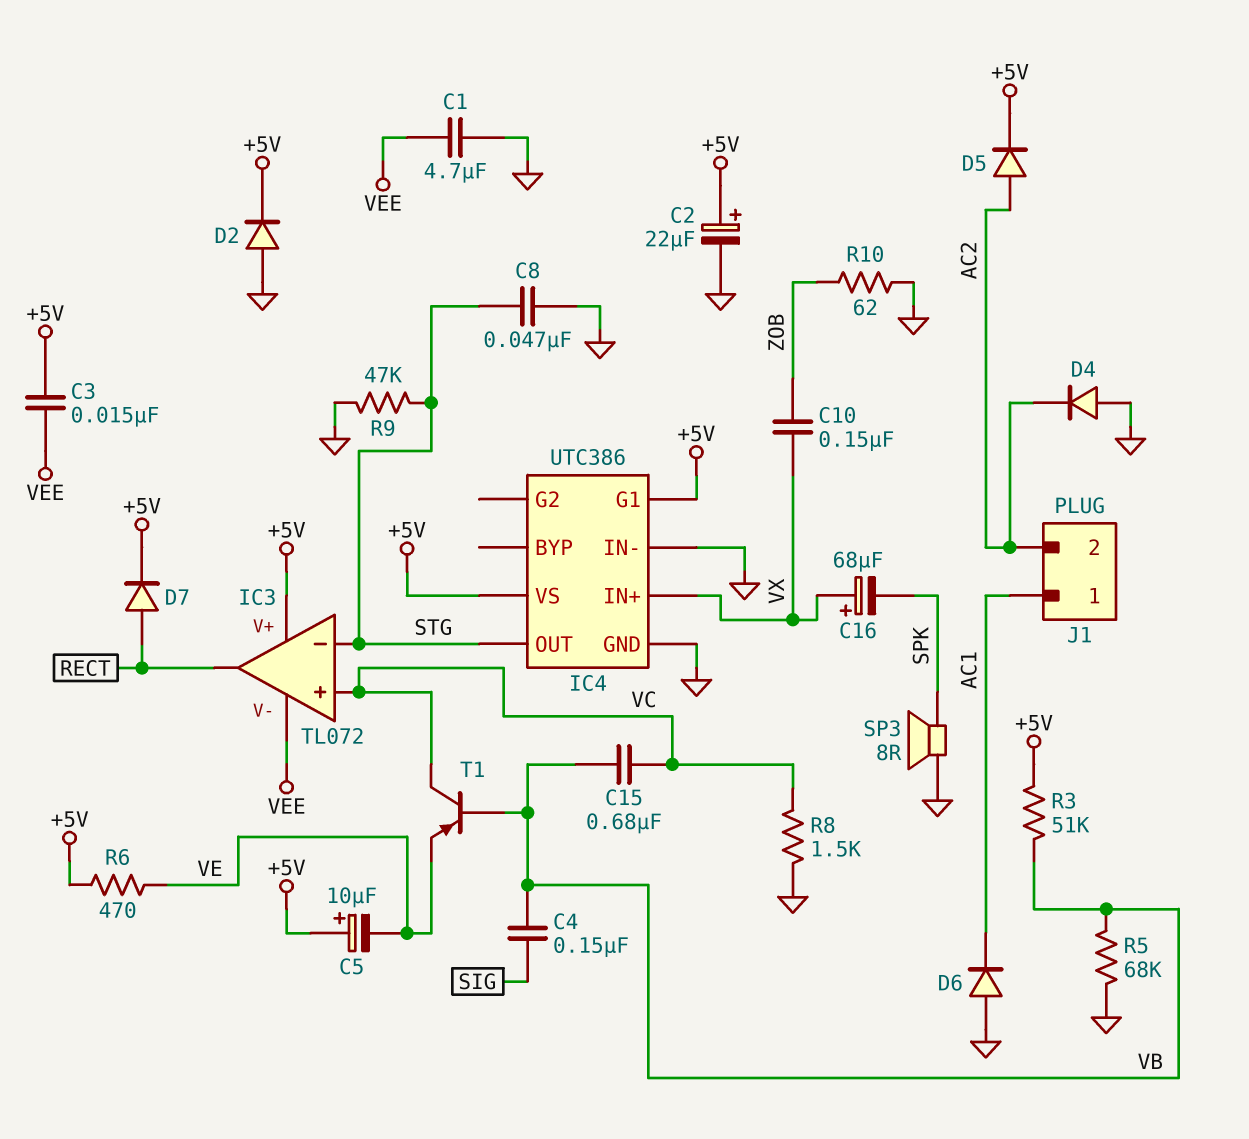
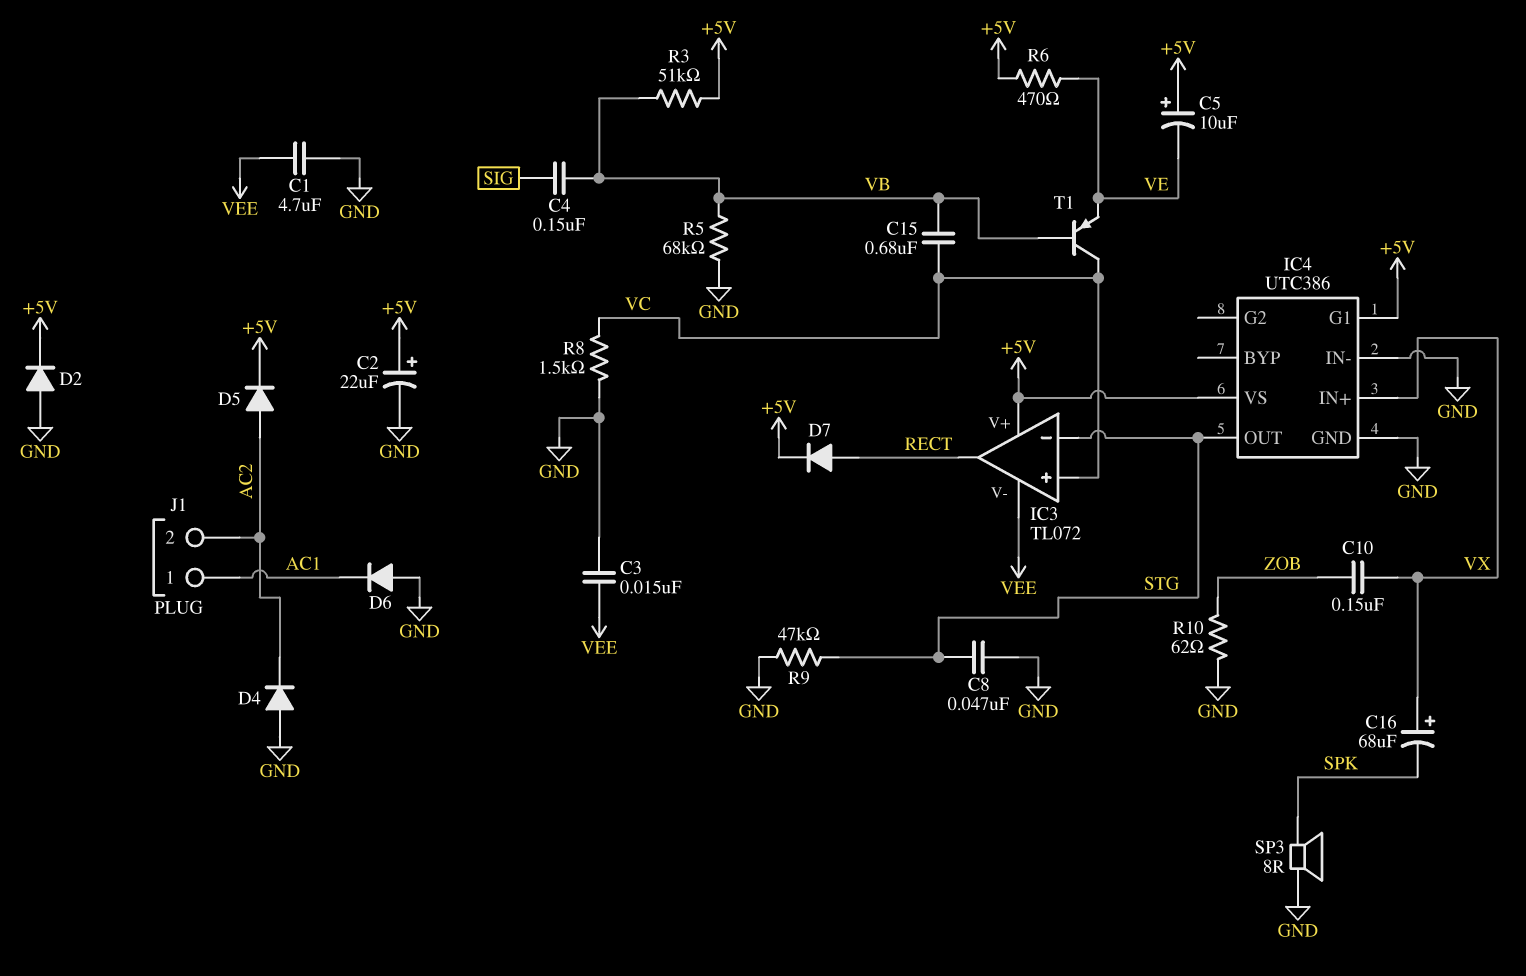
C3: 15nF (+5V, VEE) -> 15nF (GND, VEE)

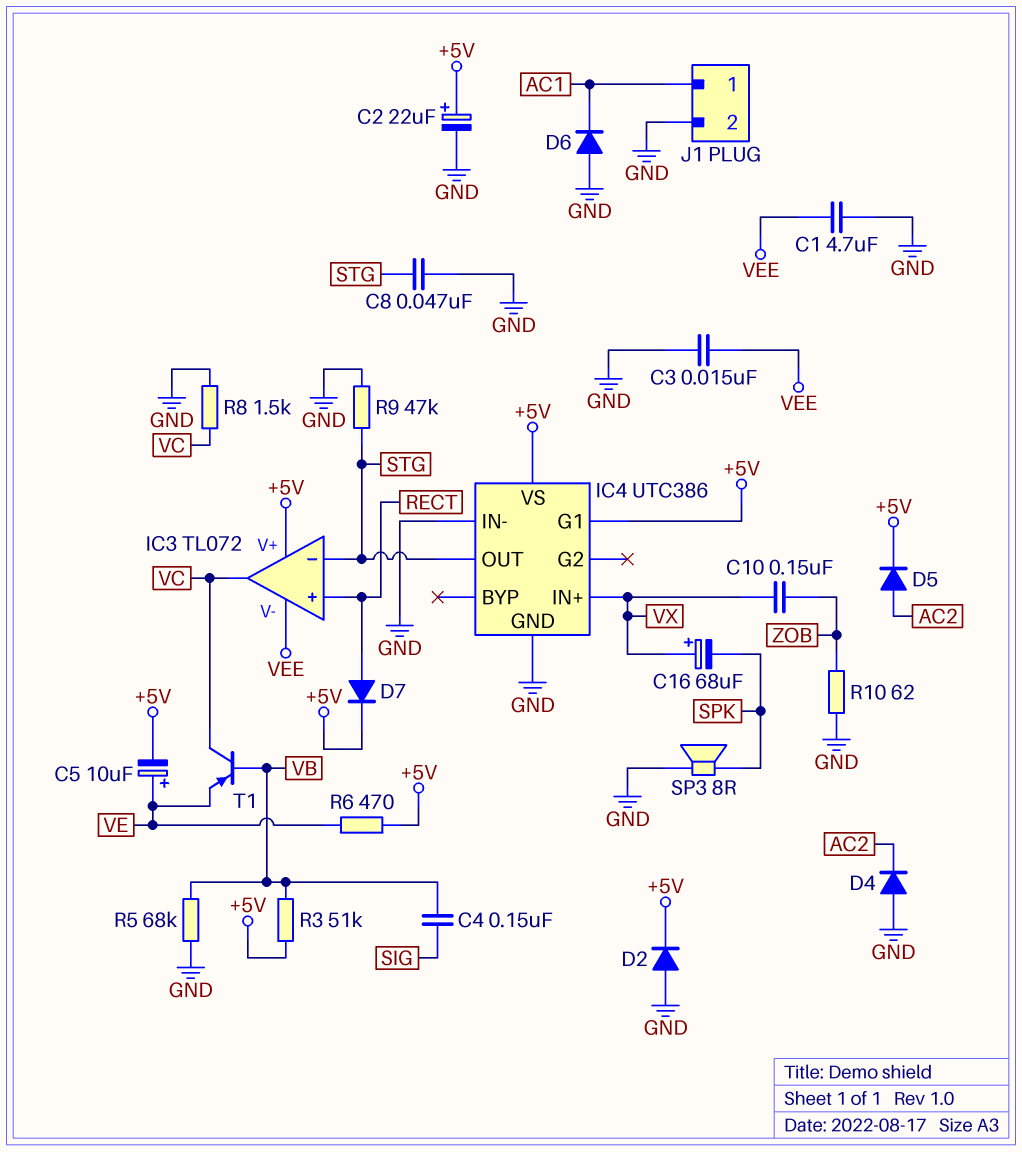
C5: 10uF (plus +5V, minus VE) -> 10uF (plus VE, minus +5V)
C15: 680nF (VB, VC) -> none
IC3 pin in+: VC -> RECT
IC3 pin out: RECT -> VC
J1 pin 2: AC2 -> GND

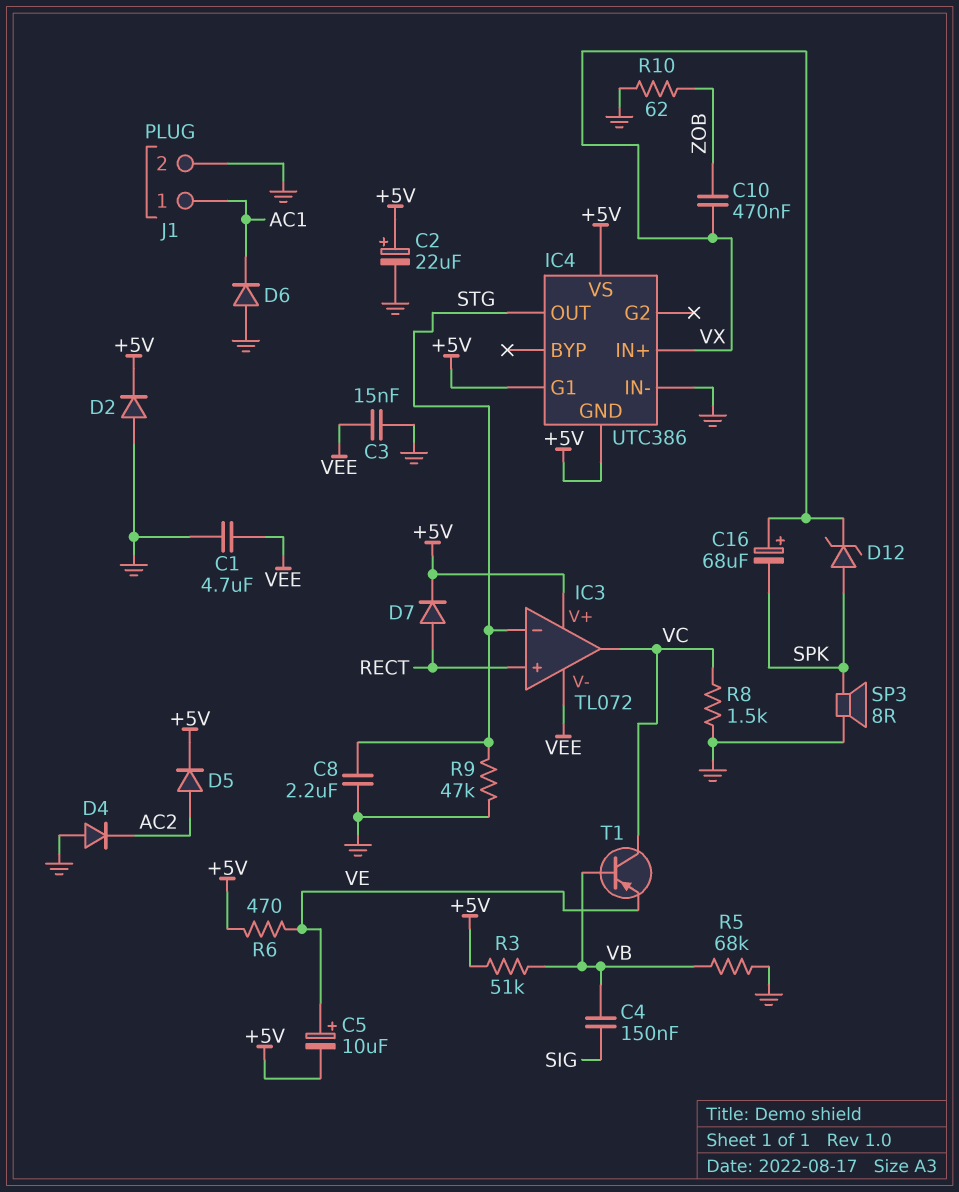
C8: 47nF (GND, STG) -> 2.2uF (GND, STG)
C10: 150nF (VX, ZOB) -> 470nF (VX, ZOB)
D12: none -> zener (A SPK, K VX)
IC4 pin GND: GND -> +5V

